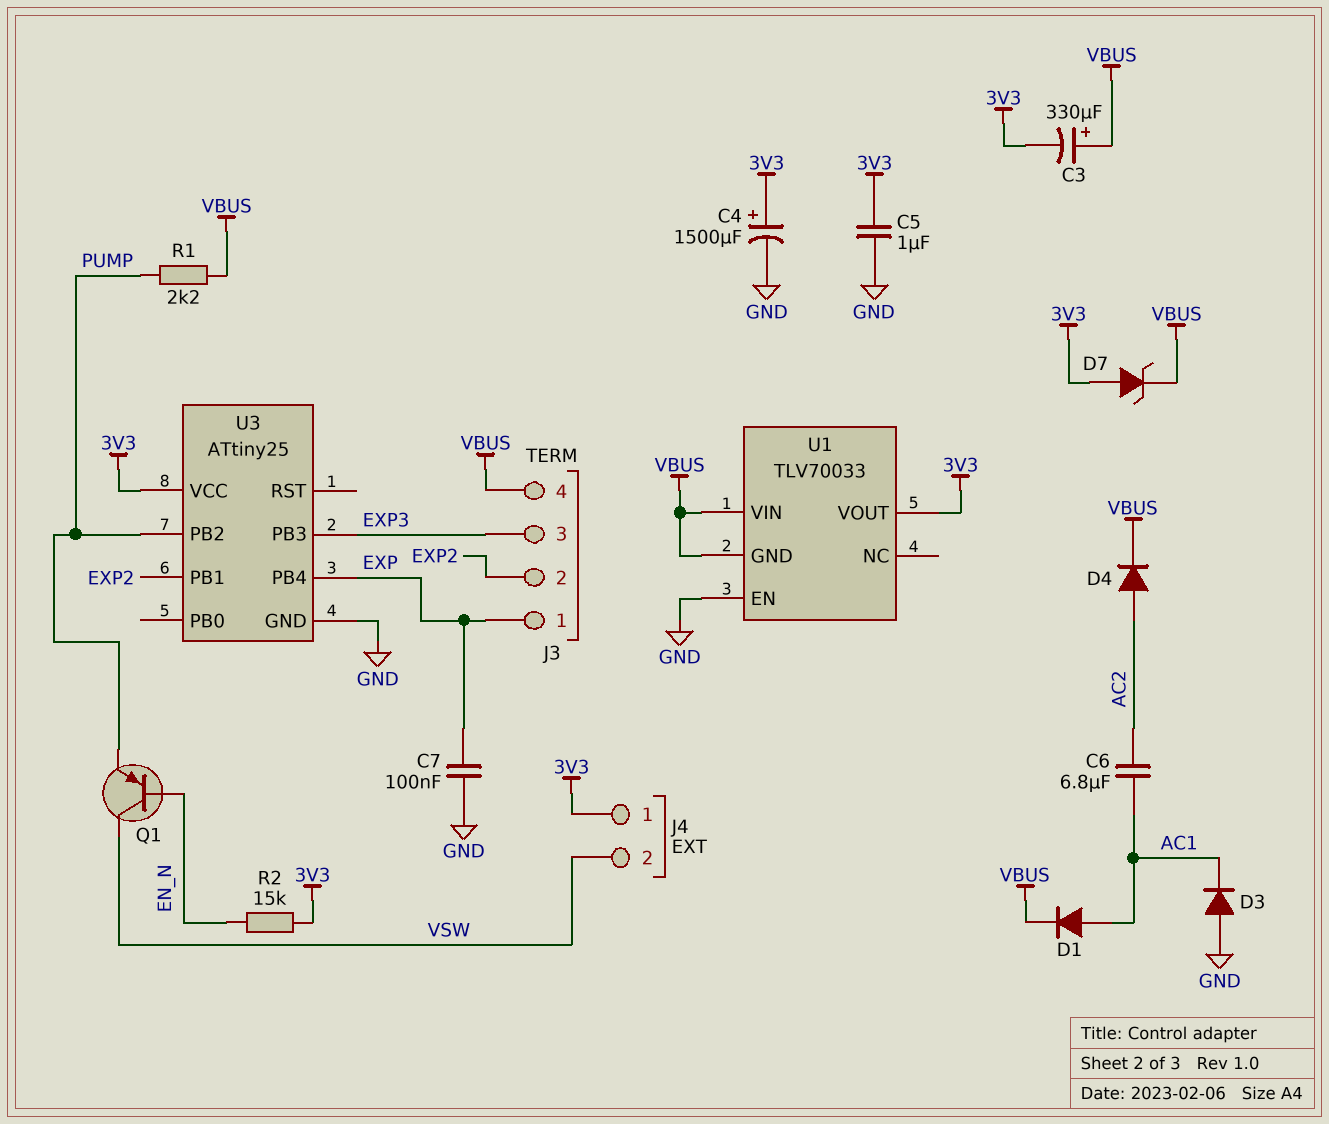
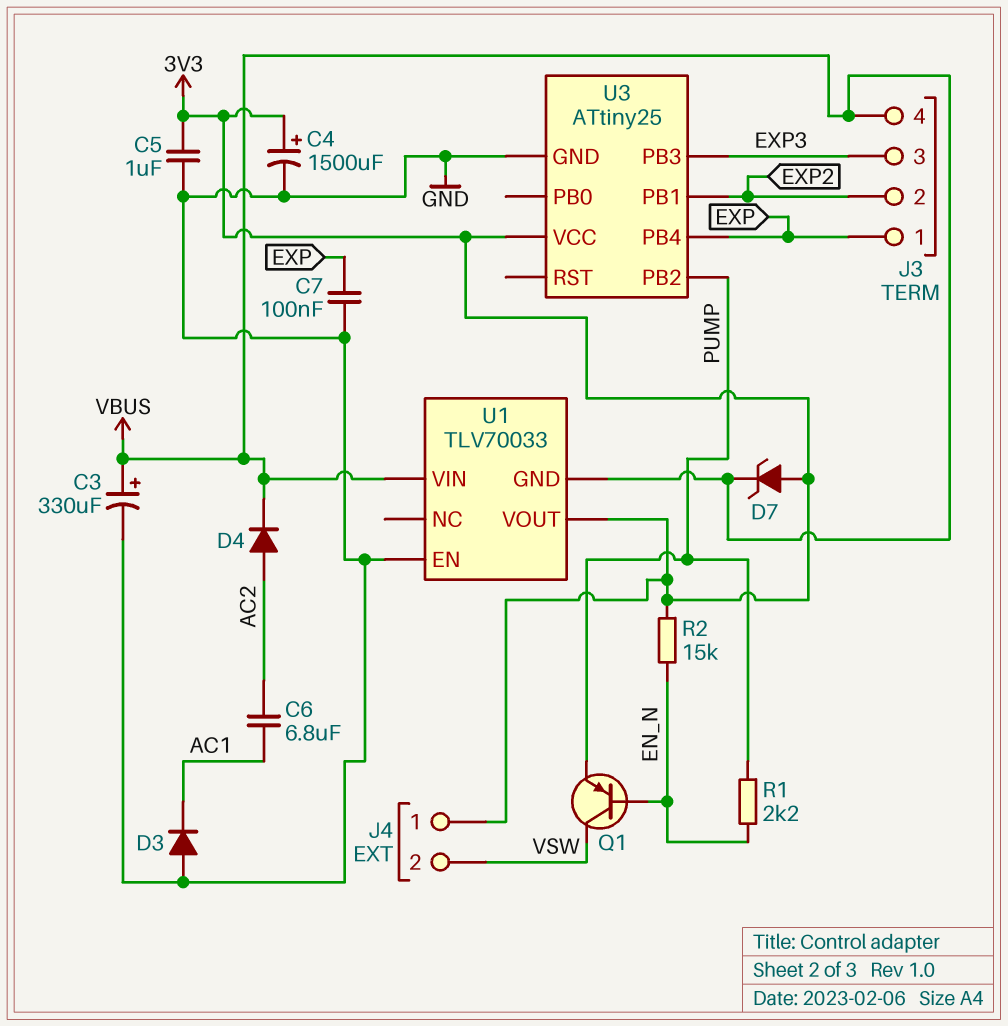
C3: 330uF (plus VBUS, minus 3V3) -> 330uF (plus VBUS, minus GND)
D1: diode (A AC1, K VBUS) -> none
R1: 2.2k (PUMP, VBUS) -> 2.2k (EN_N, PUMP)

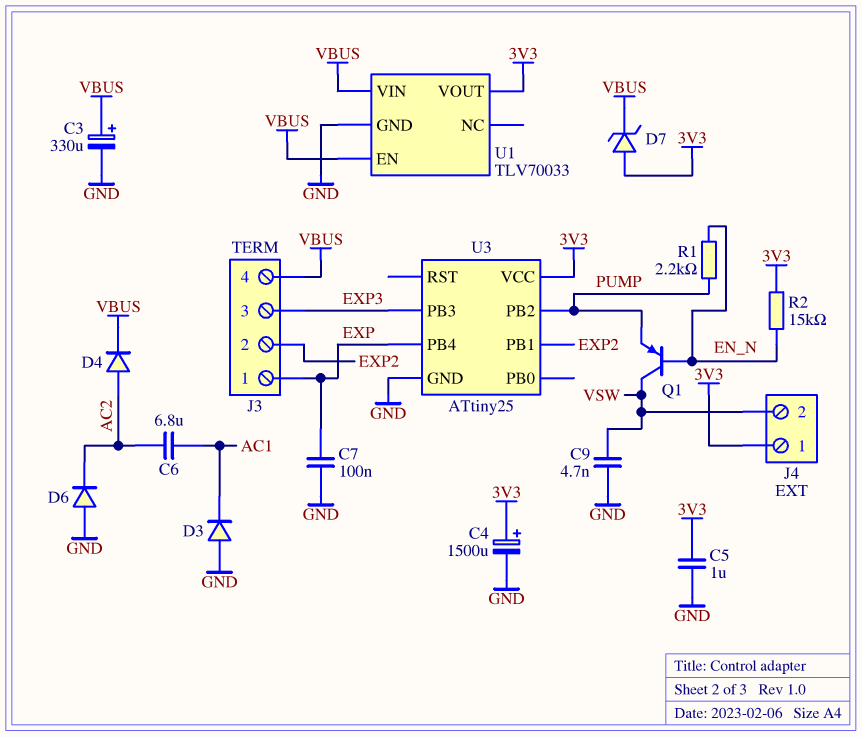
C9: none -> 4.7nF (GND, VSW)
D6: none -> diode (A GND, K AC2)
U1 pin EN: GND -> VBUS
U1 pin GND: VBUS -> GND

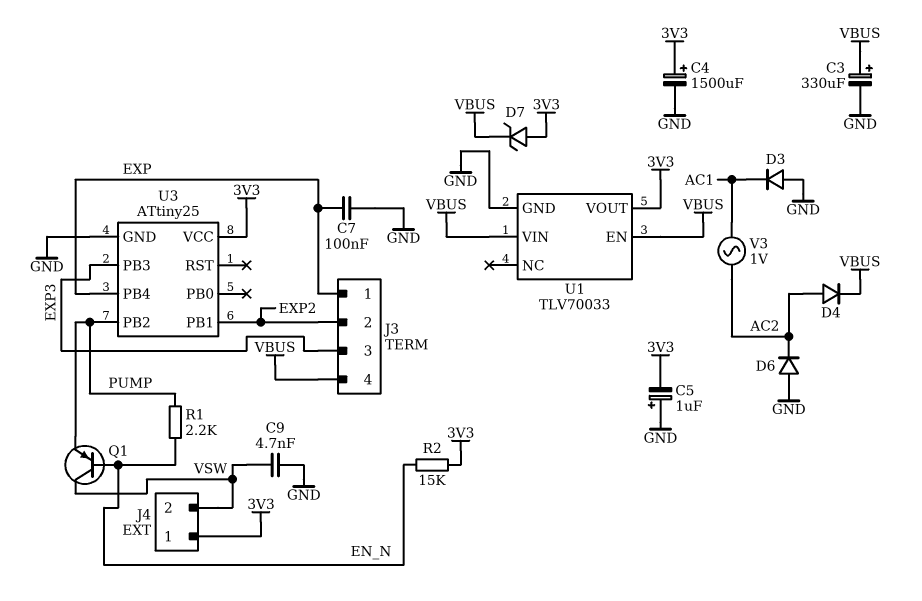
C5: 1uF (3V3, GND) -> 1uF (plus GND, minus 3V3)
C6: 6.8uF (AC1, AC2) -> none
V3: none -> AC 1V (AC1, AC2)

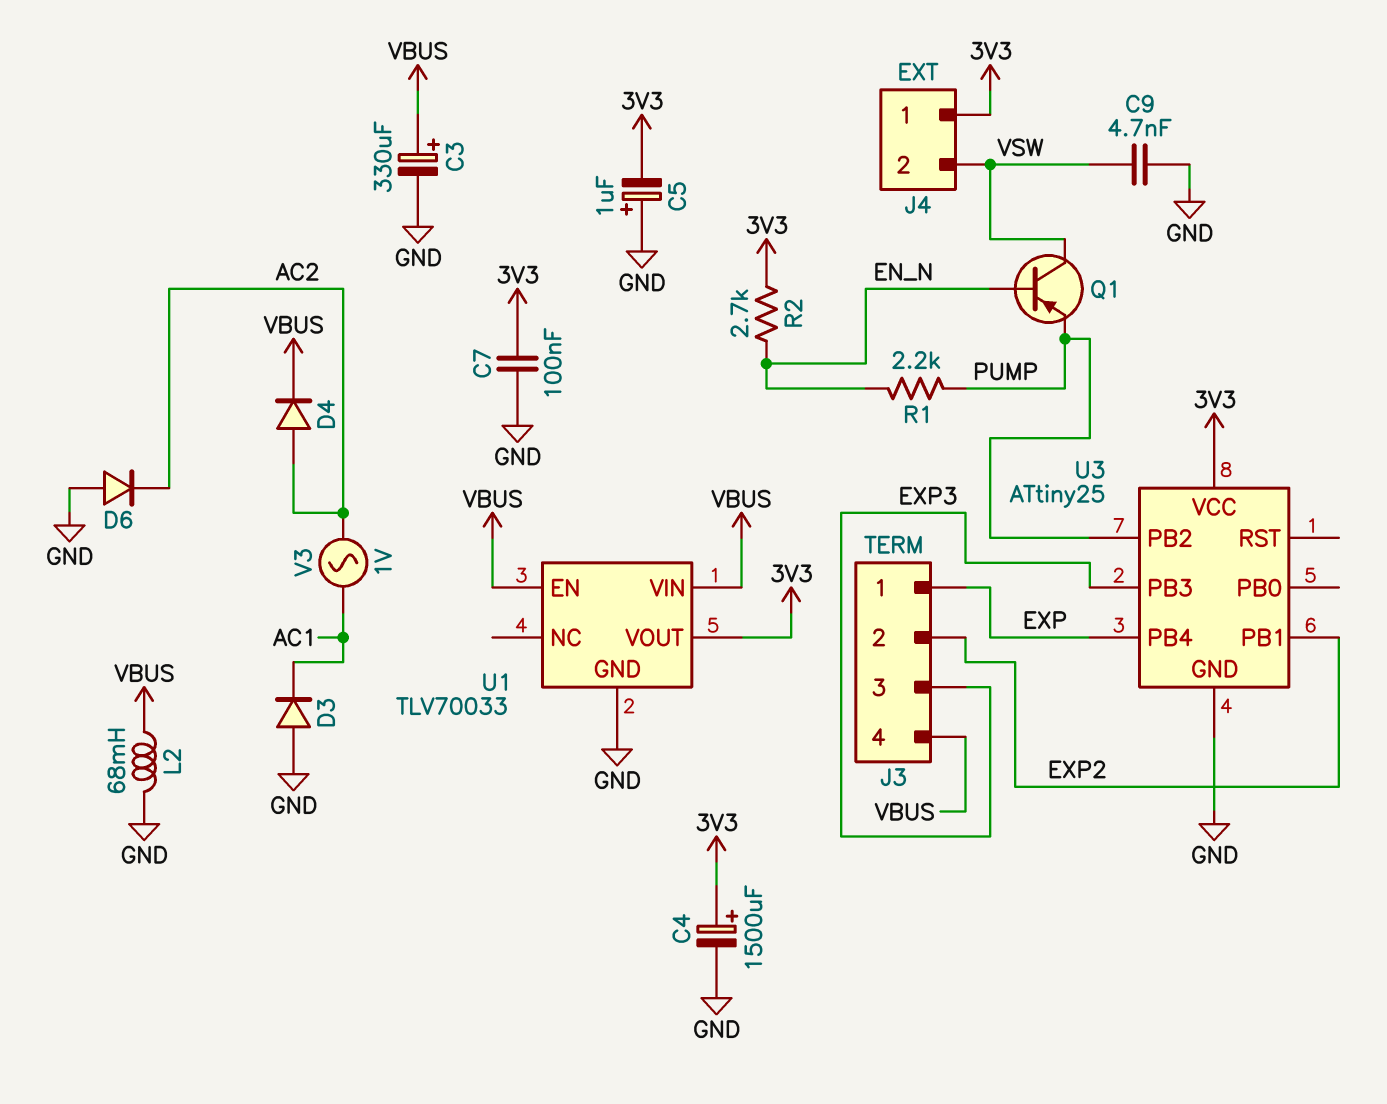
C7: 100nF (EXP, GND) -> 100nF (3V3, GND)
D7: zener (A 3V3, K VBUS) -> none
L2: none -> 68mH (GND, VBUS)
R2: 15k (3V3, EN_N) -> 2.7k (3V3, EN_N)

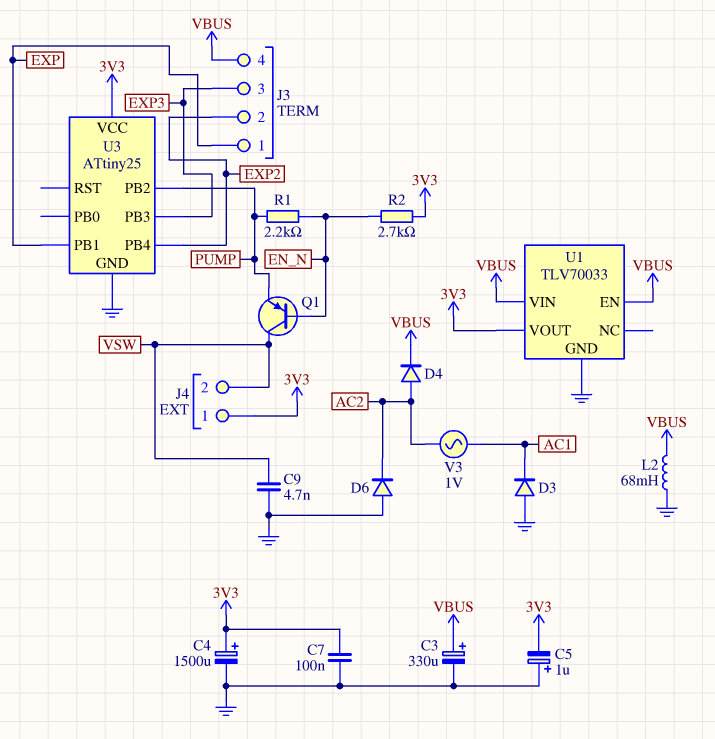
U3 pin PB1: EXP2 -> EXP
U3 pin PB4: EXP -> EXP2

